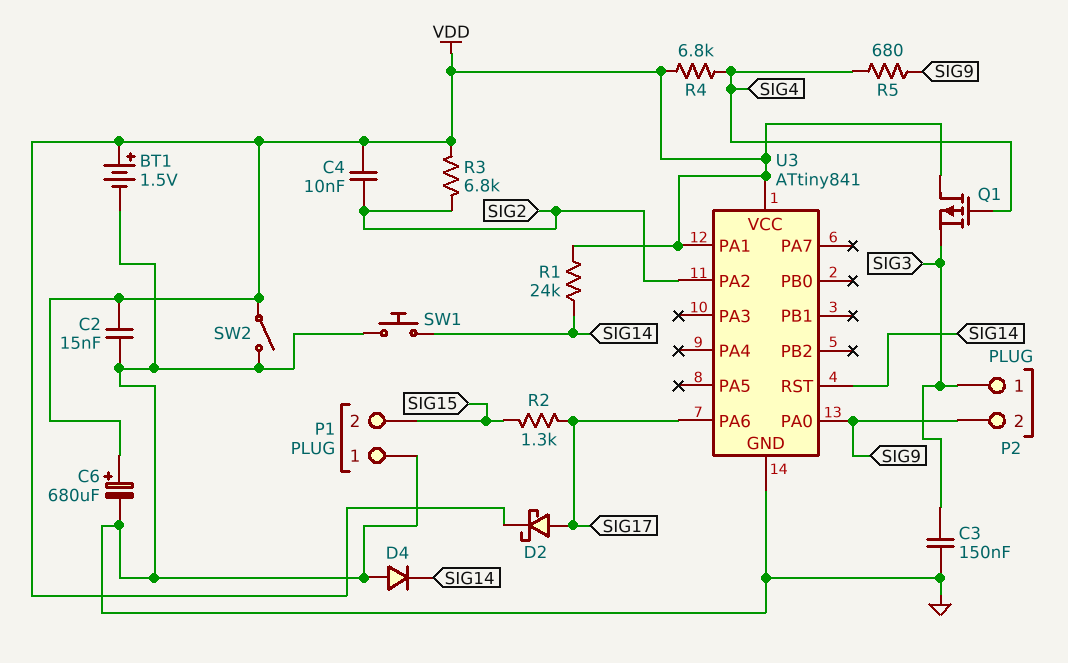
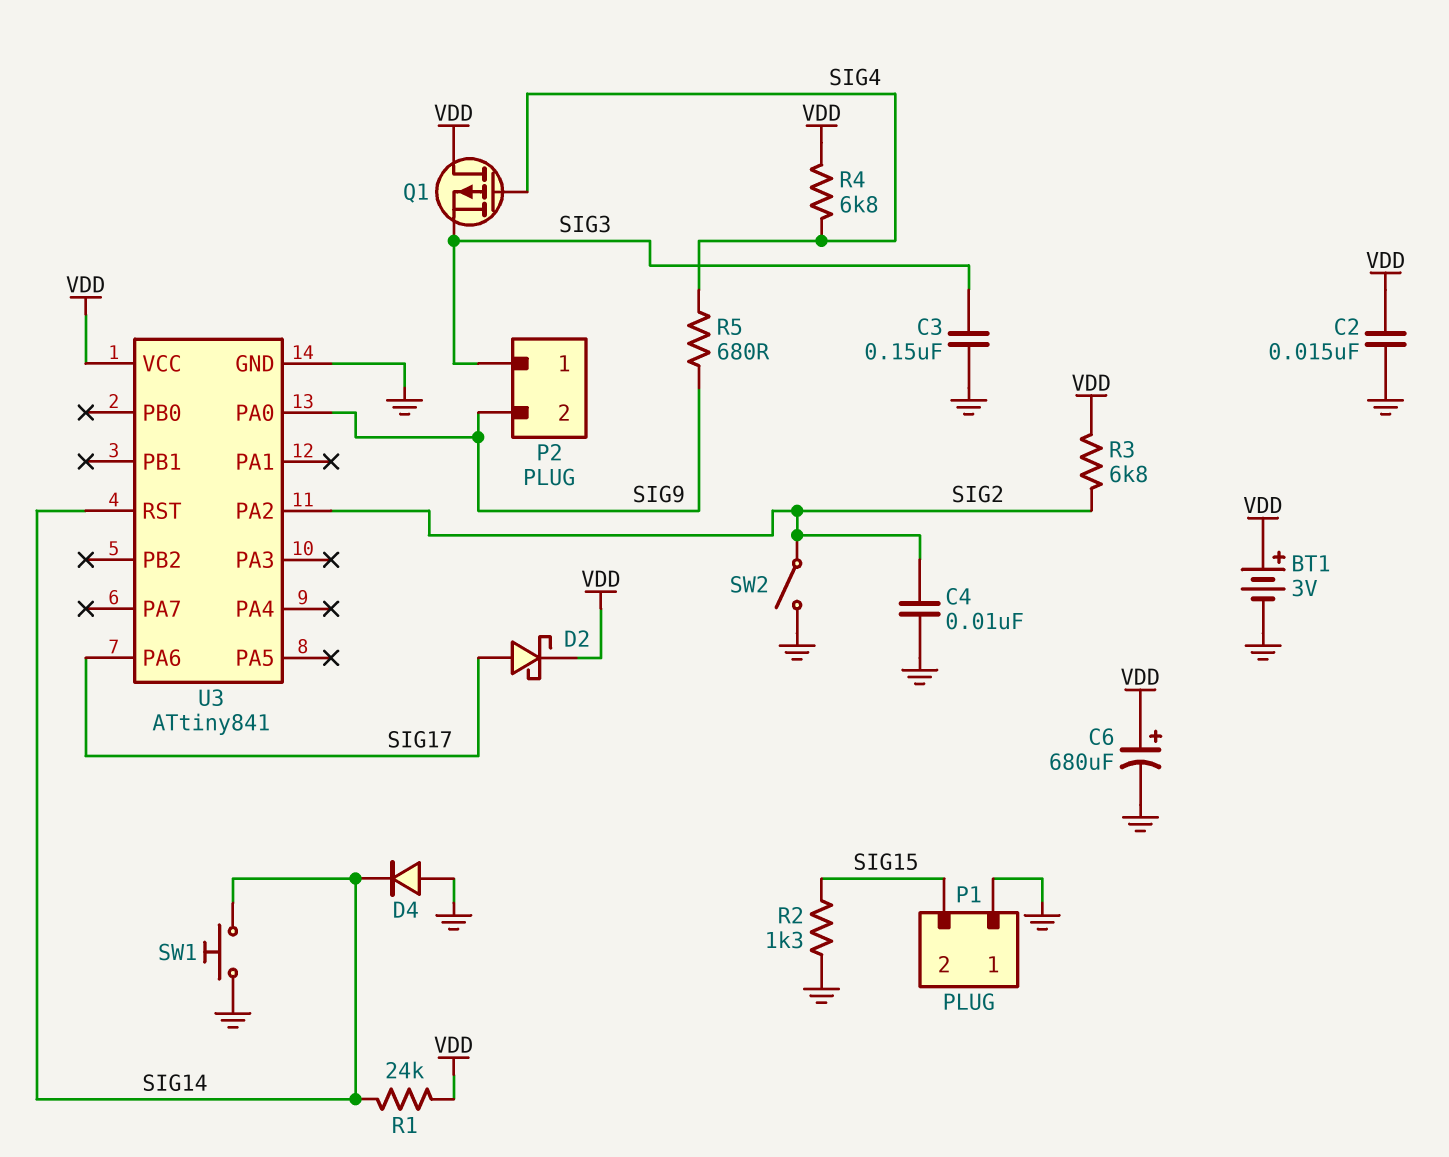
BT1: 1.5V (plus VDD, minus GND) -> 3V (plus VDD, minus GND)
C4: 10nF (SIG2, VDD) -> 10nF (GND, SIG2)
R2: 1.3k (SIG15, SIG17) -> 1.3k (GND, SIG15)
SW2: switch (GND, VDD) -> switch (GND, SIG2)
U3 pin PA1: VDD -> none

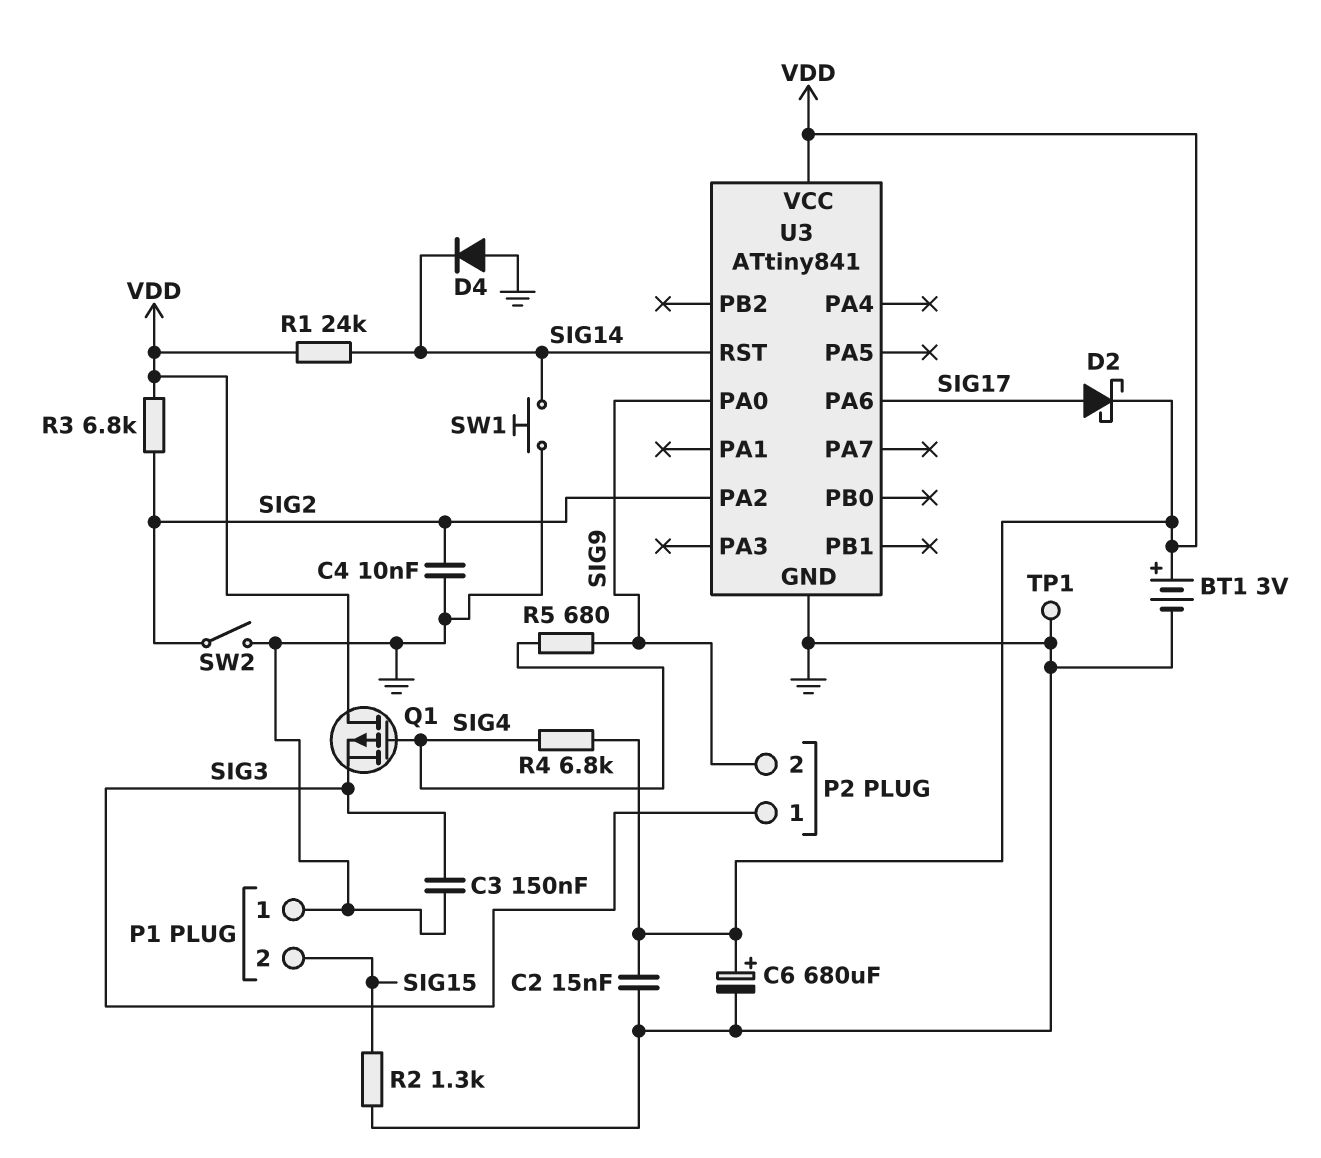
TP1: none -> test point (GND)

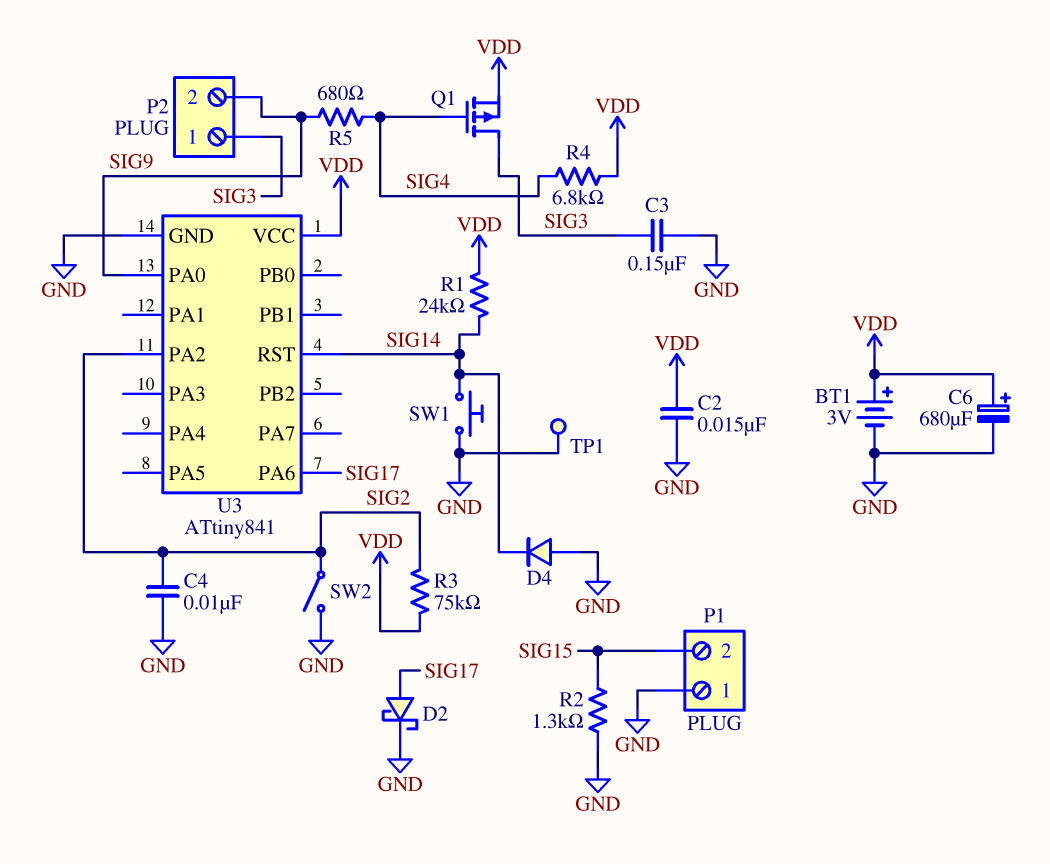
D2: schottky (A SIG17, K VDD) -> schottky (A SIG17, K GND)
Q1: PMOS (G SIG4, D VDD, S SIG3) -> PMOS (G SIG4, D SIG3, S VDD)
R3: 6.8k (SIG2, VDD) -> 75k (SIG2, VDD)

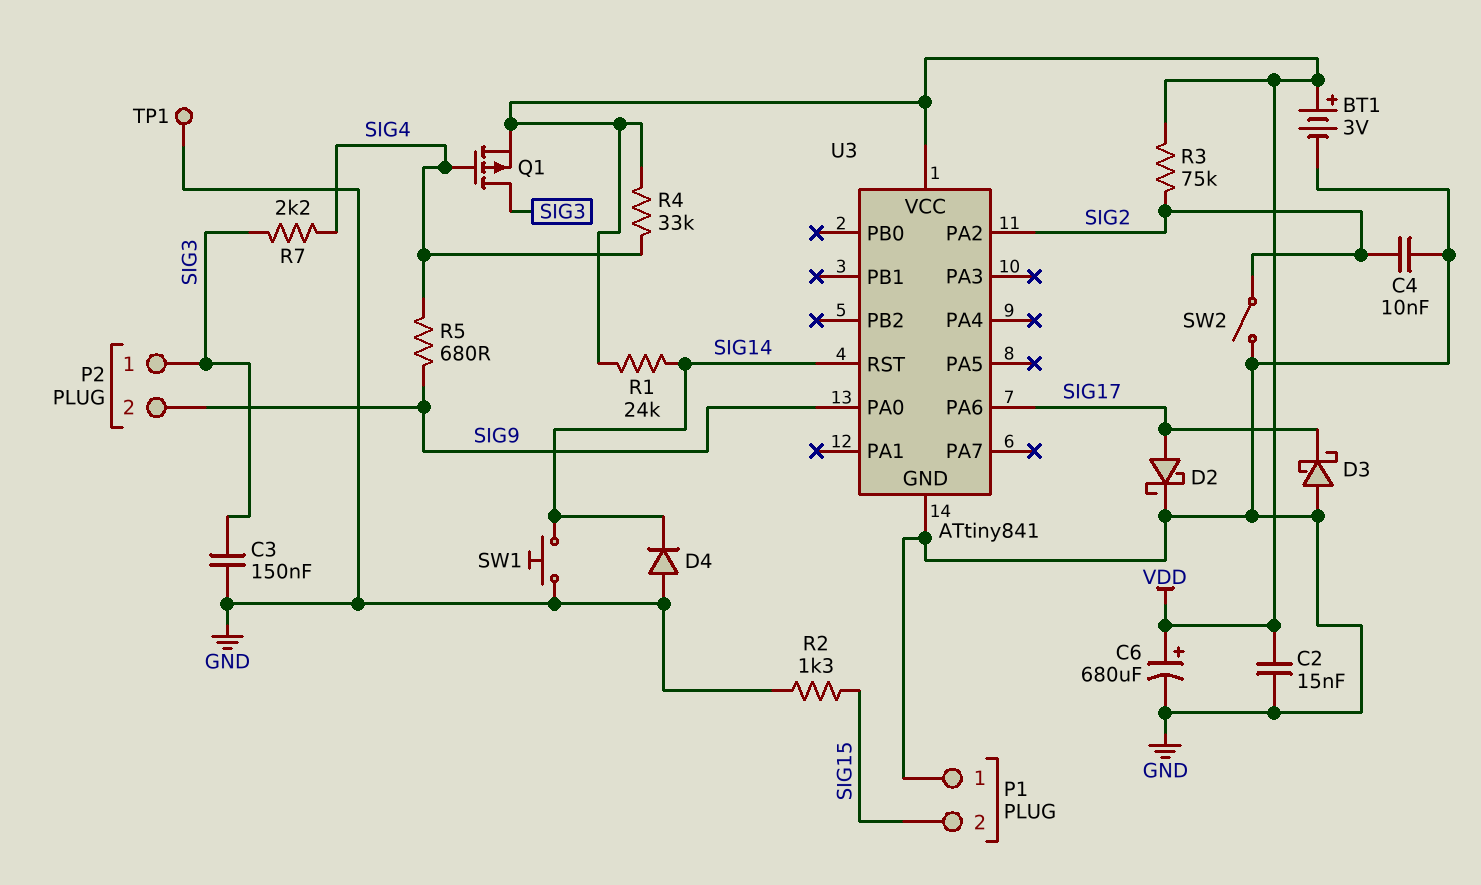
D3: none -> schottky (A GND, K SIG17)
R4: 6.8k (SIG4, VDD) -> 33k (SIG4, VDD)
R7: none -> 2.2k (SIG3, SIG4)

